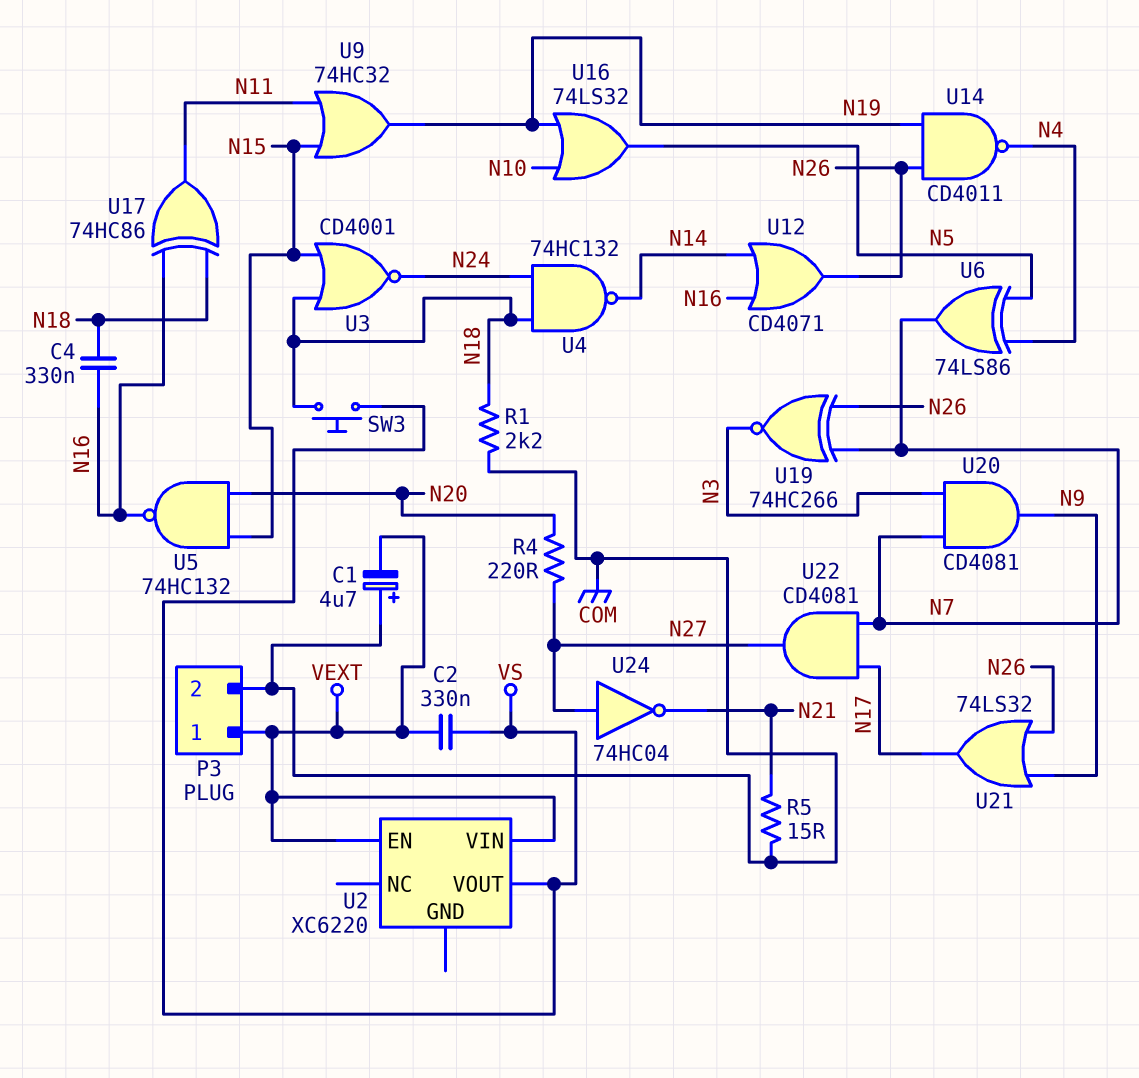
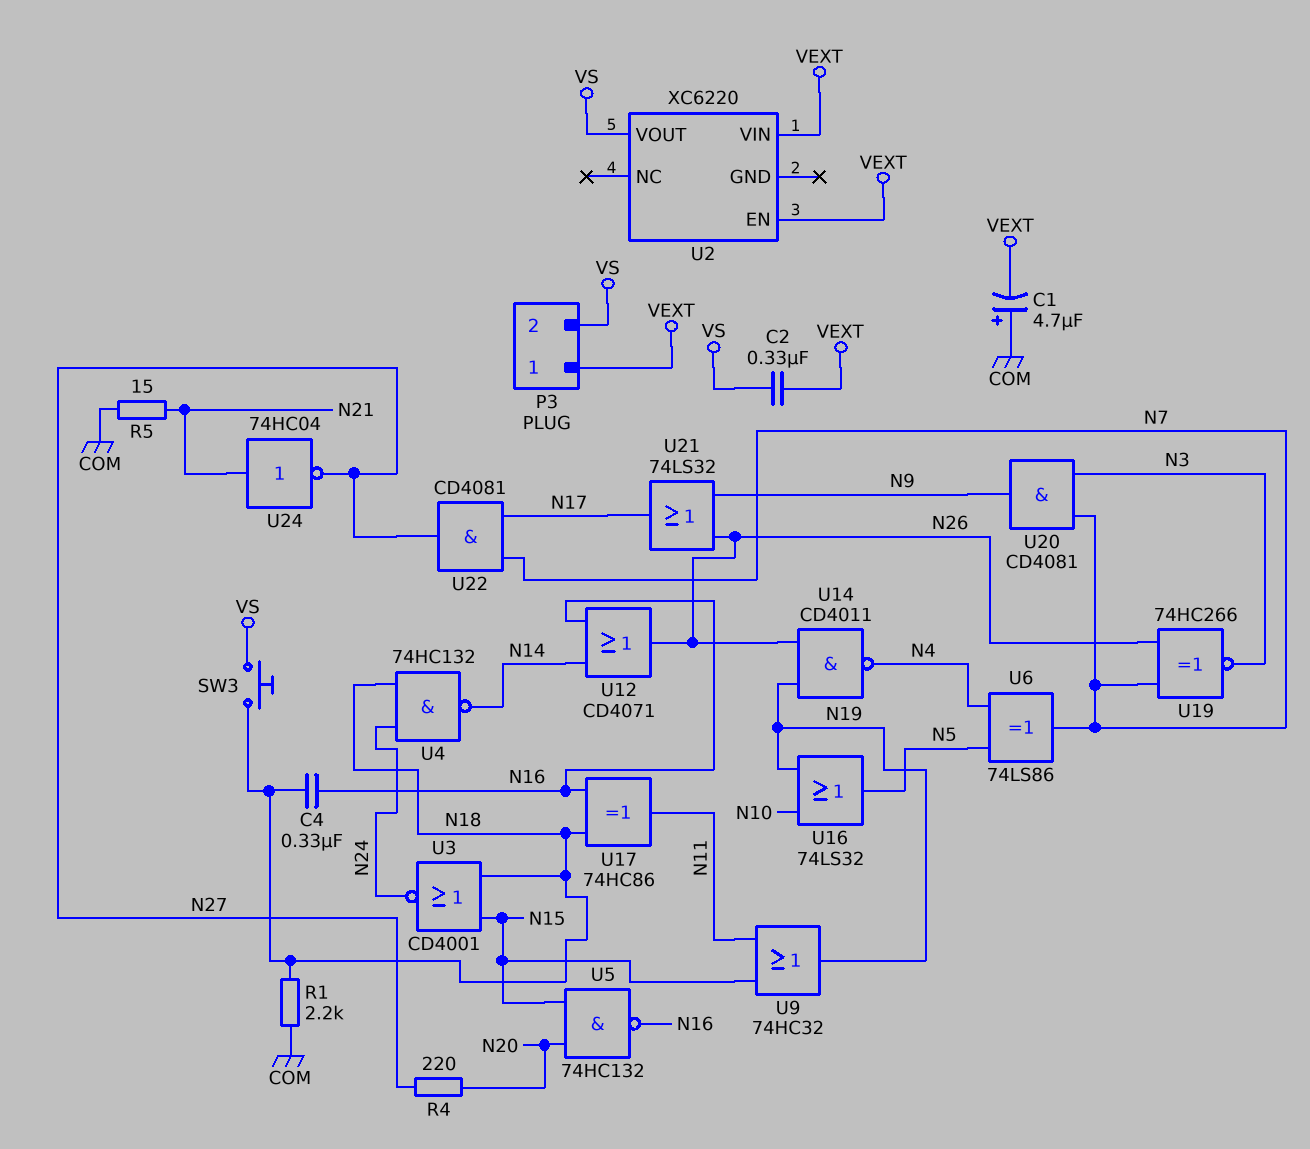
P3 pin 2: COM -> VS
U24: NOT 74HC04 (in N27, out N21) -> NOT 74HC04 (in N21, out N27)

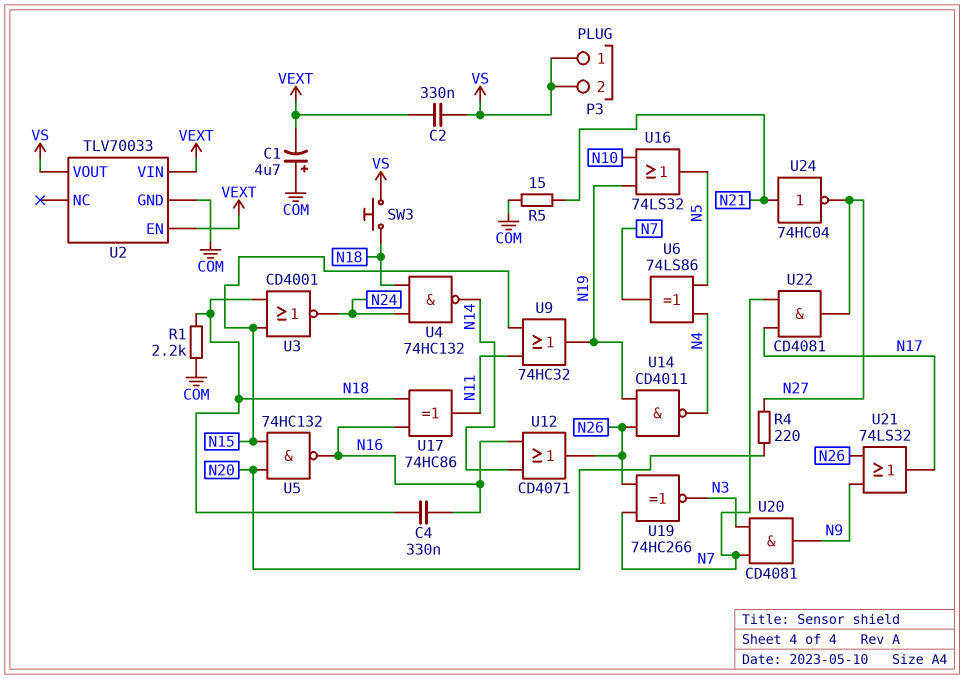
P3 pin 1: VEXT -> VS
U2: XC6220 -> TLV70033
U2 pin GND: none -> COM

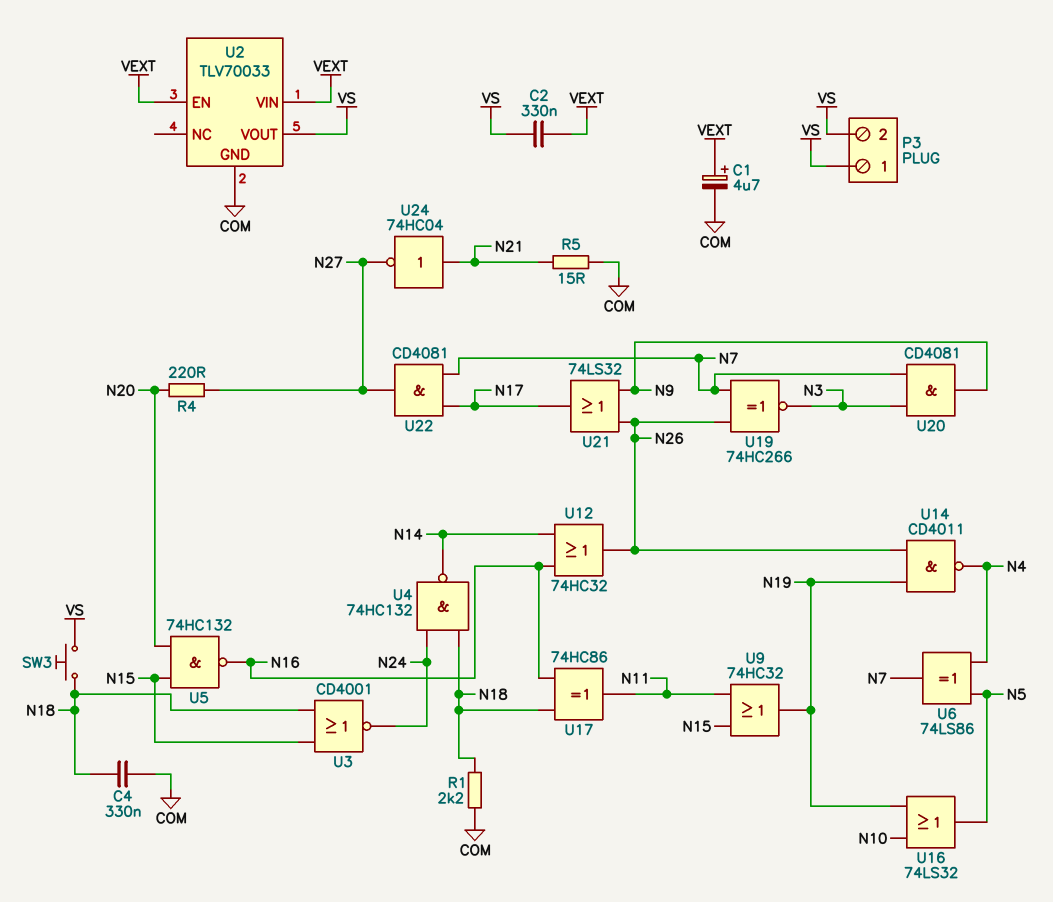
C1: 4.7uF (plus COM, minus VEXT) -> 4.7uF (plus VEXT, minus COM)
C4: 330nF (N16, N18) -> 330nF (COM, N18)
U12: OR CD4071 (in N14, in N16, out N26) -> OR 74HC32 (in N14, in N16, out N26)

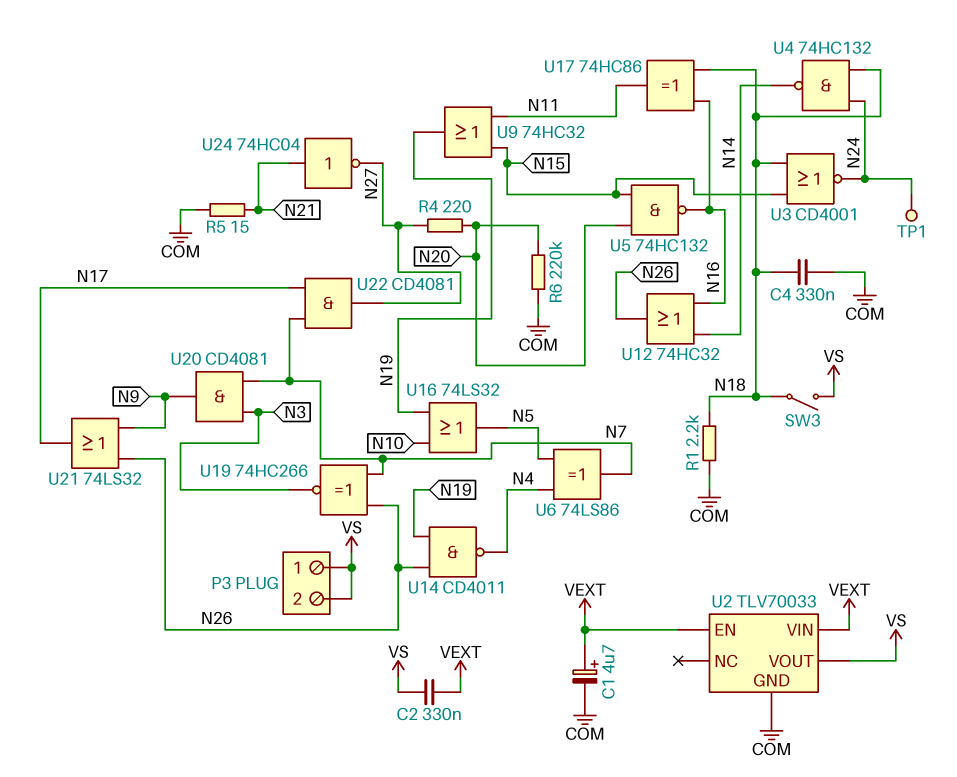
R6: none -> 220k (COM, N20)
SW3: button (N18, VS) -> switch (N18, VS)
TP1: none -> test point (N24)

